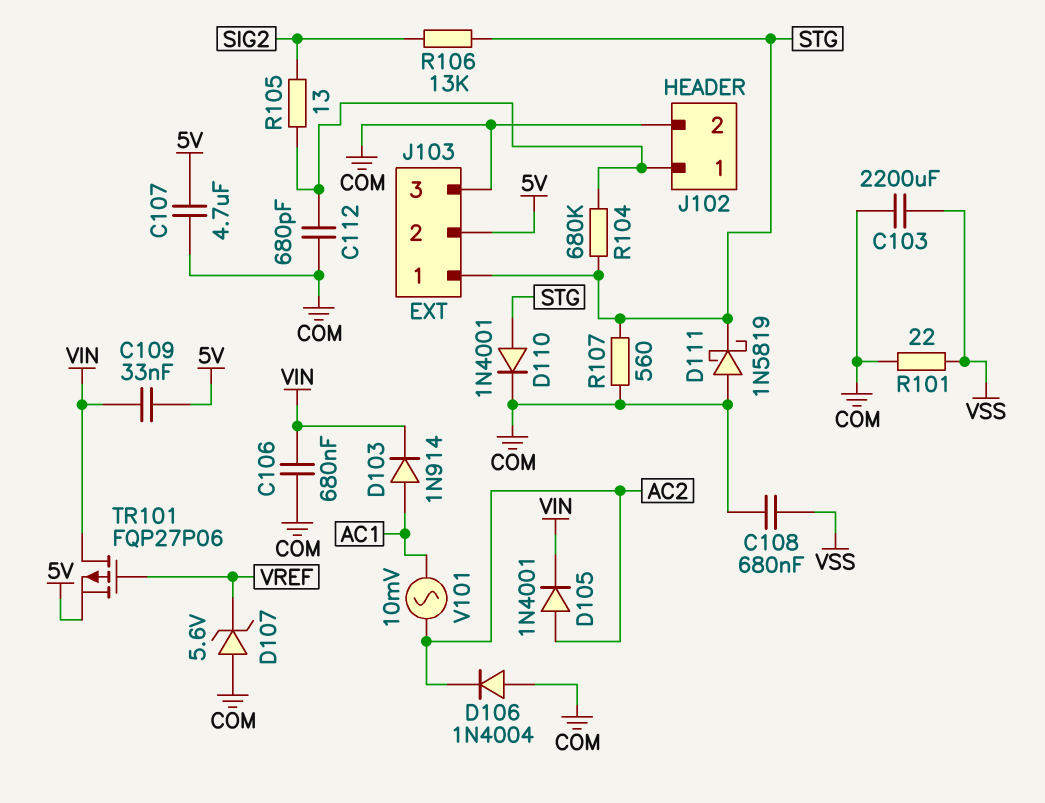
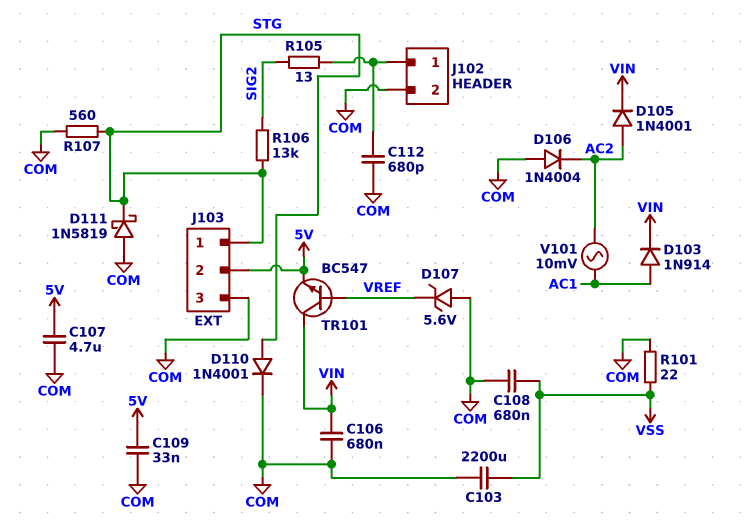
C109: 33nF (5V, VIN) -> 33nF (5V, COM)
R104: 680k (J102/1, STG) -> none
TR101: PMOS FQP27P06 (G VREF, D VIN, S 5V) -> NPN BC547 (B VREF, C VIN, E 5V)

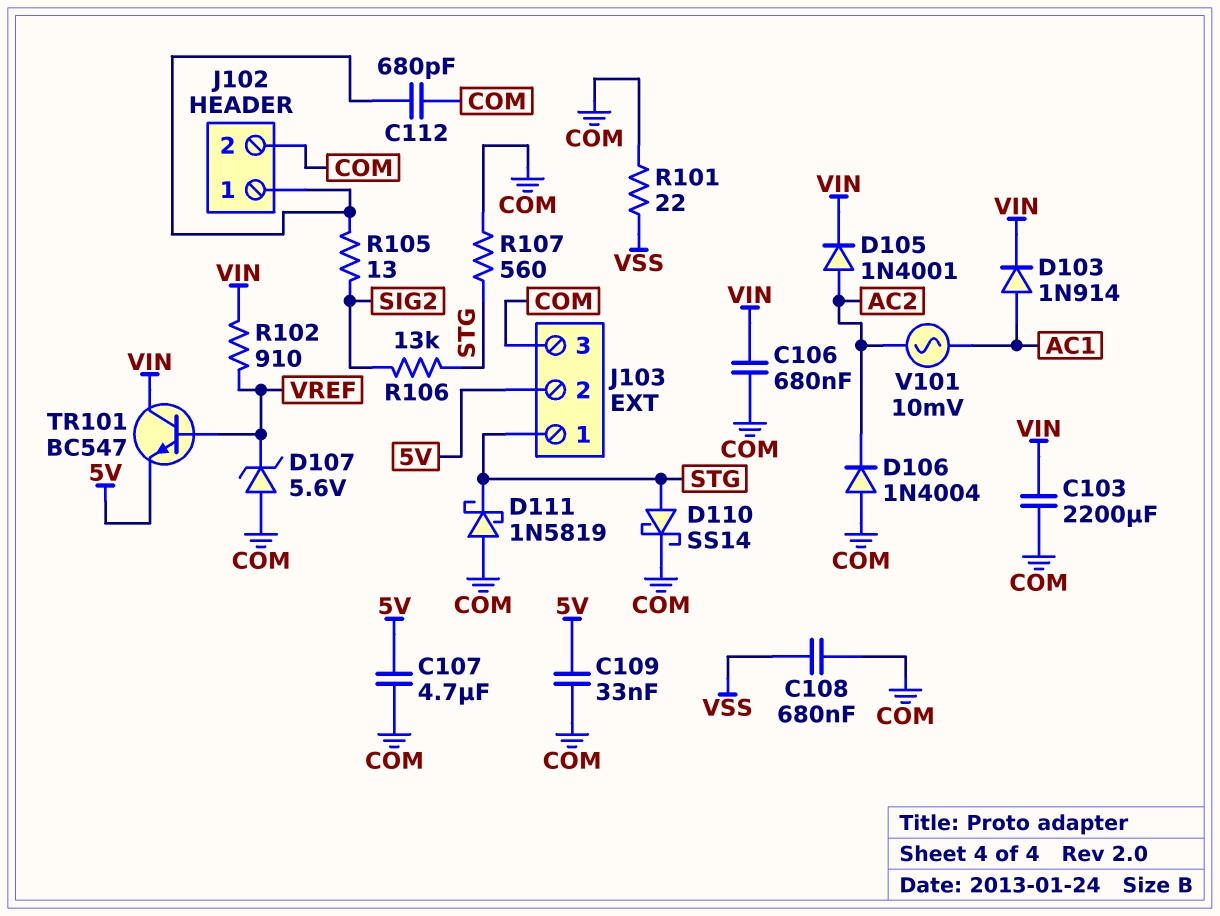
C103: 2200uF (COM, VSS) -> 2200uF (COM, VIN)
D110: diode 1N4001 (A STG, K COM) -> schottky SS14 (A STG, K COM)
R102: none -> 910 (VIN, VREF)

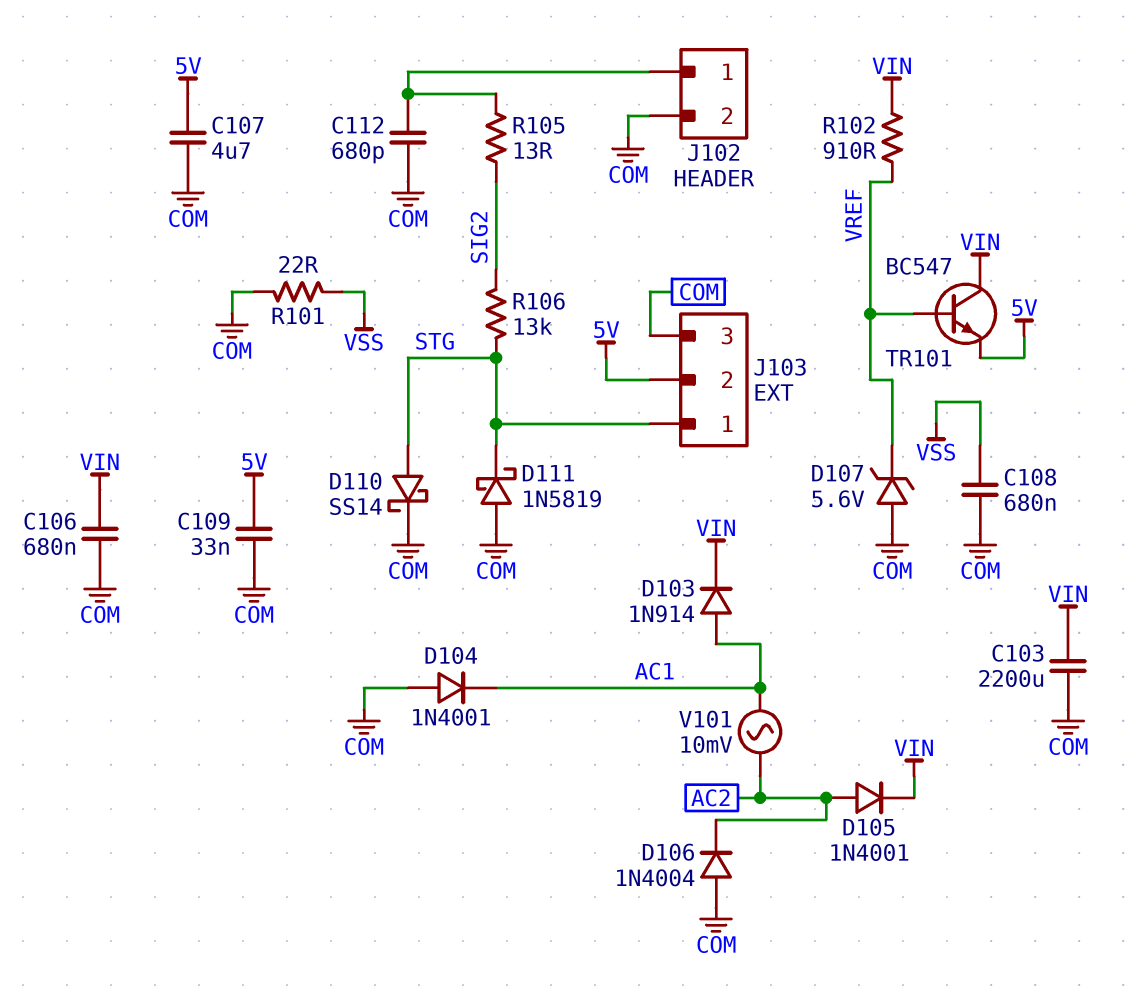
D104: none -> diode 1N4001 (A COM, K AC1)
R107: 560 (COM, STG) -> none

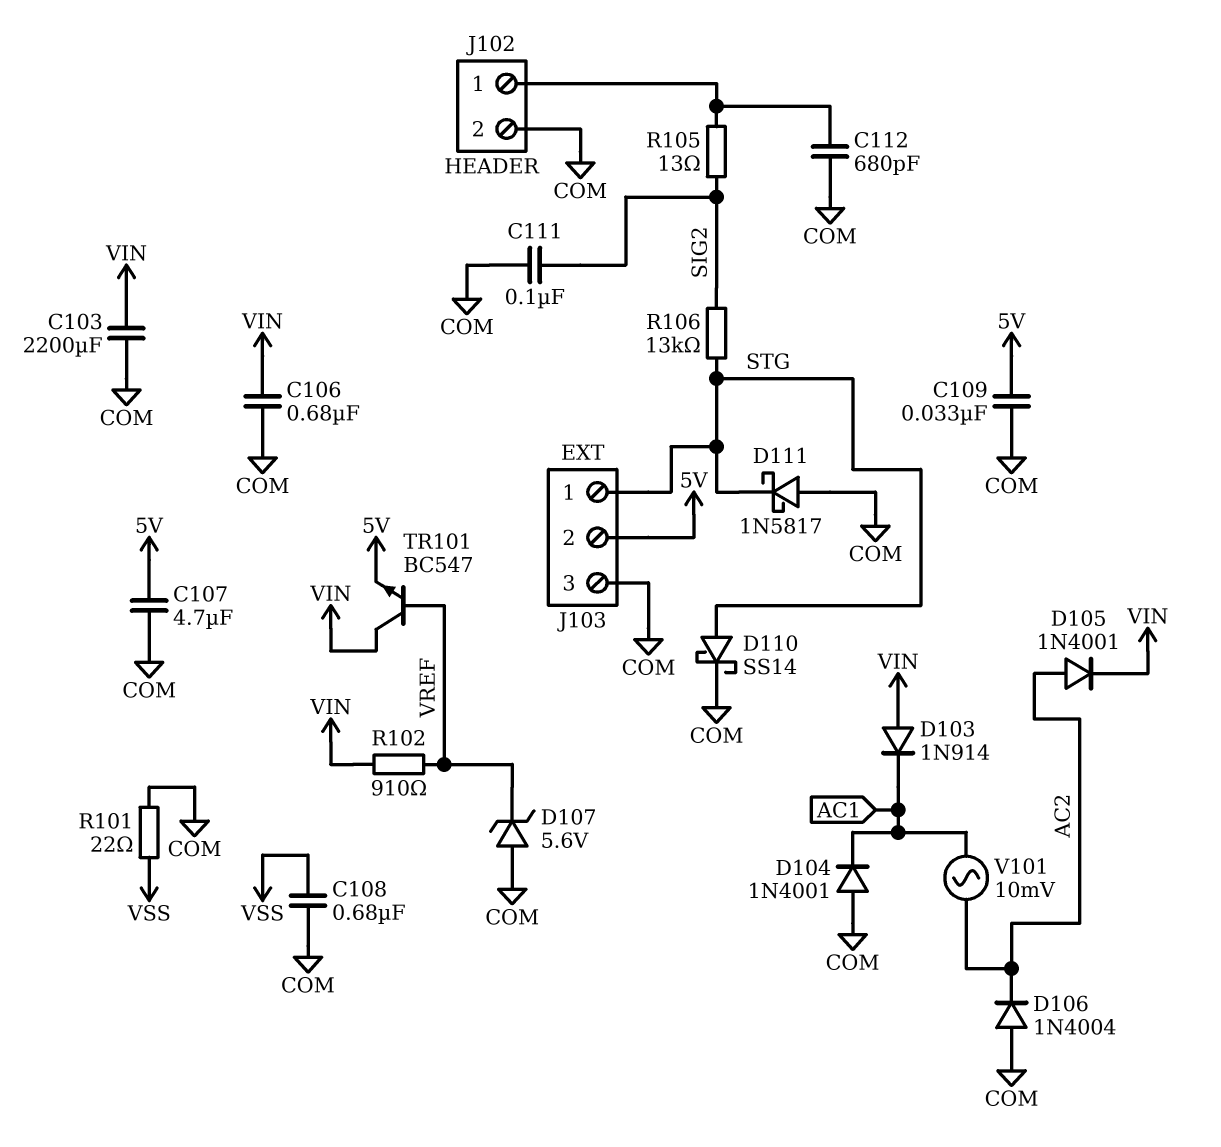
C111: none -> 100nF (COM, SIG2)
D103: diode 1N914 (A AC1, K VIN) -> diode 1N914 (A VIN, K AC1)
D111: schottky 1N5819 (A COM, K STG) -> schottky 1N5817 (A COM, K STG)

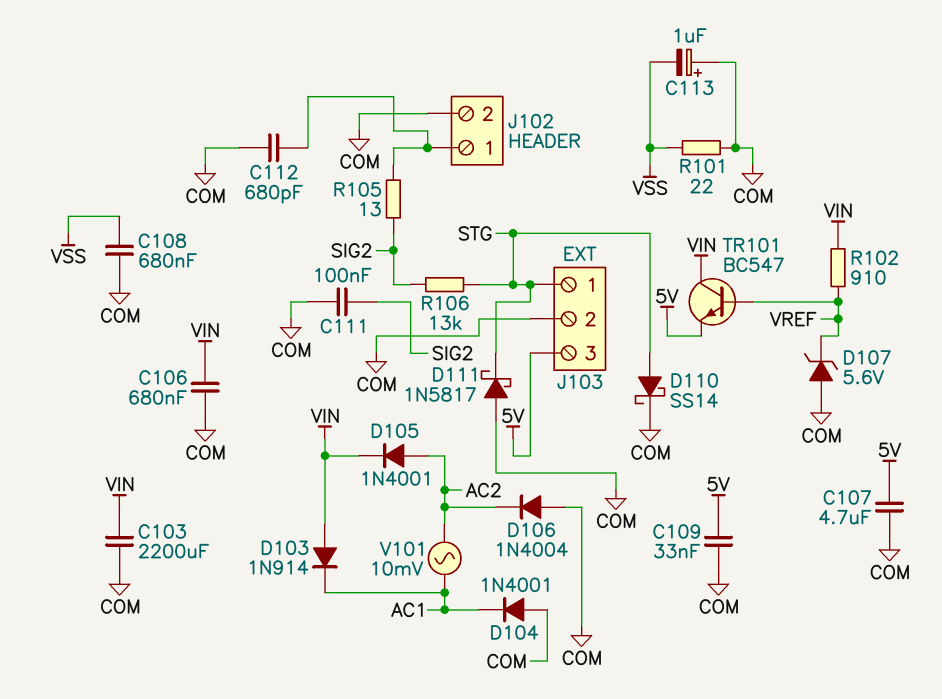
C113: none -> 1uF (plus COM, minus VSS)
J103 pin 2: 5V -> COM
J103 pin 3: COM -> 5V

